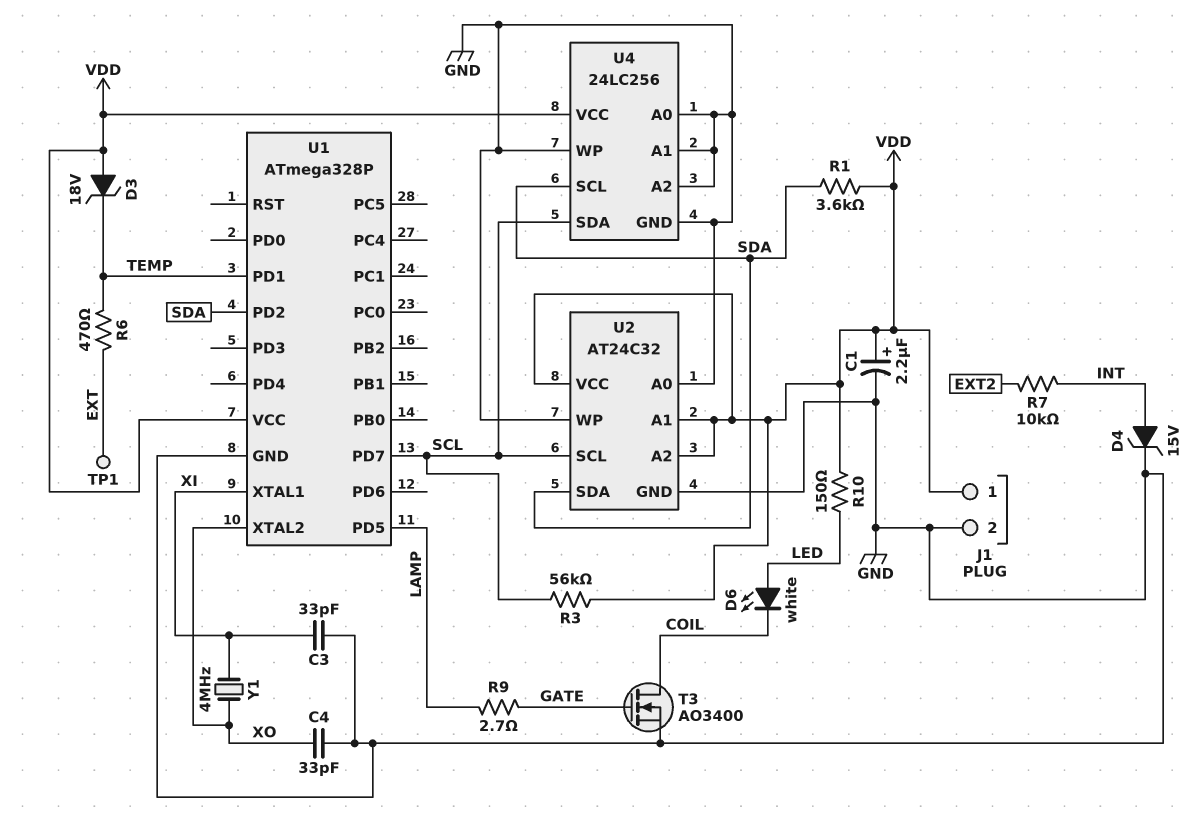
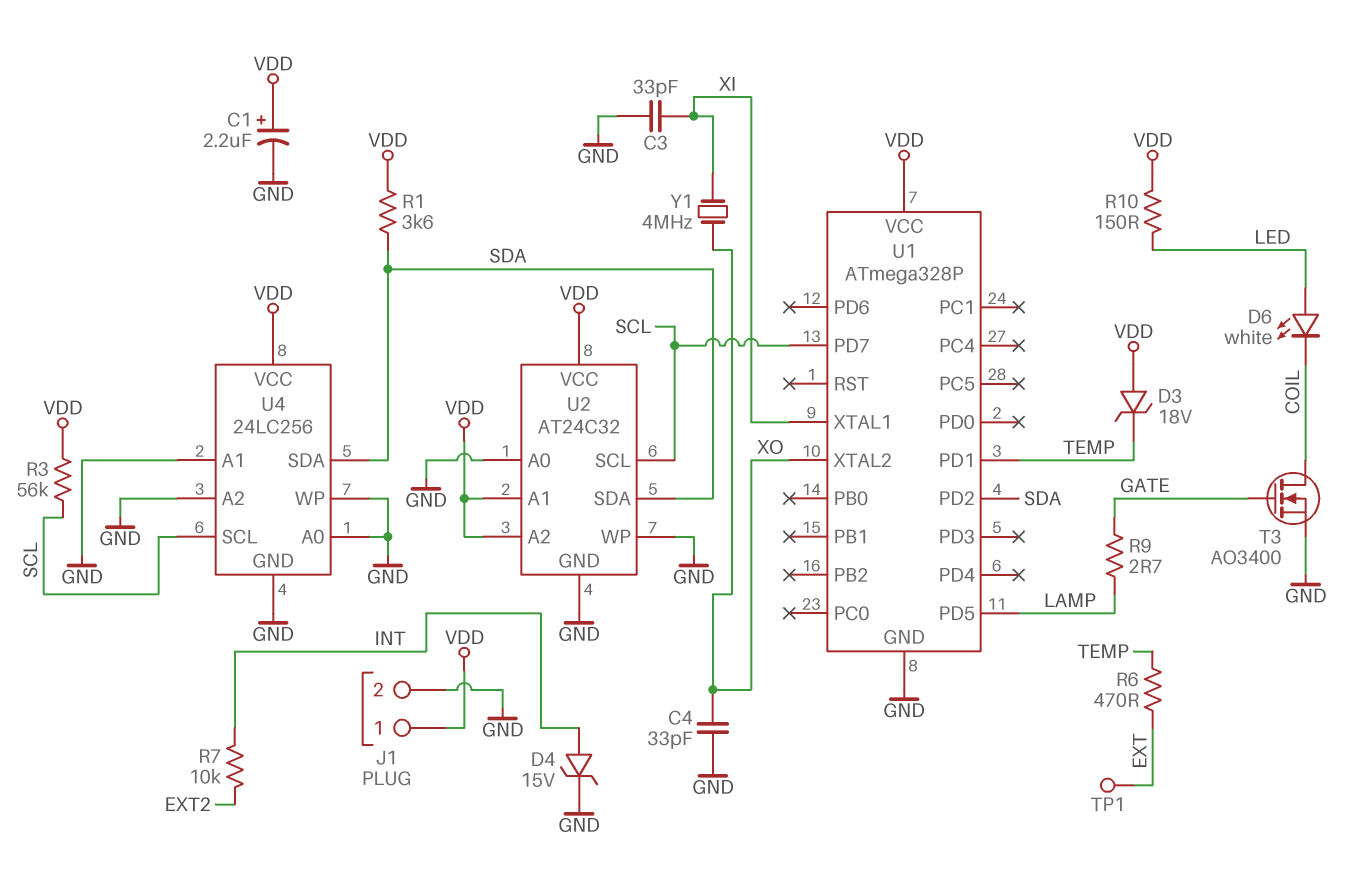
U4 pin SCL: SDA -> SCL
U4 pin SDA: SCL -> SDA

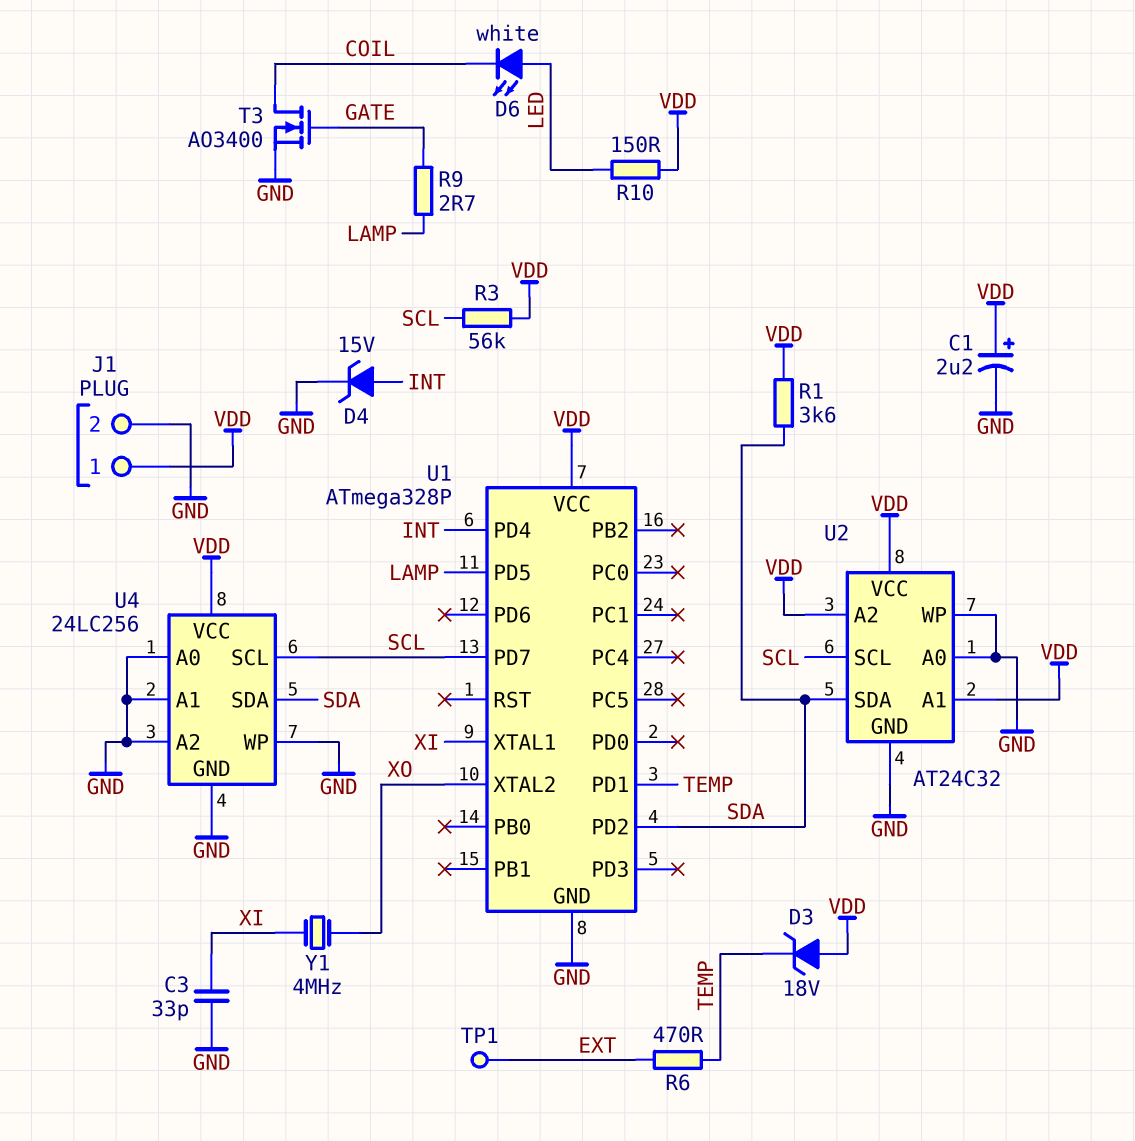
C4: 33pF (GND, XO) -> none
R7: 10k (EXT2, INT) -> none
U1 pin PD4: none -> INT

